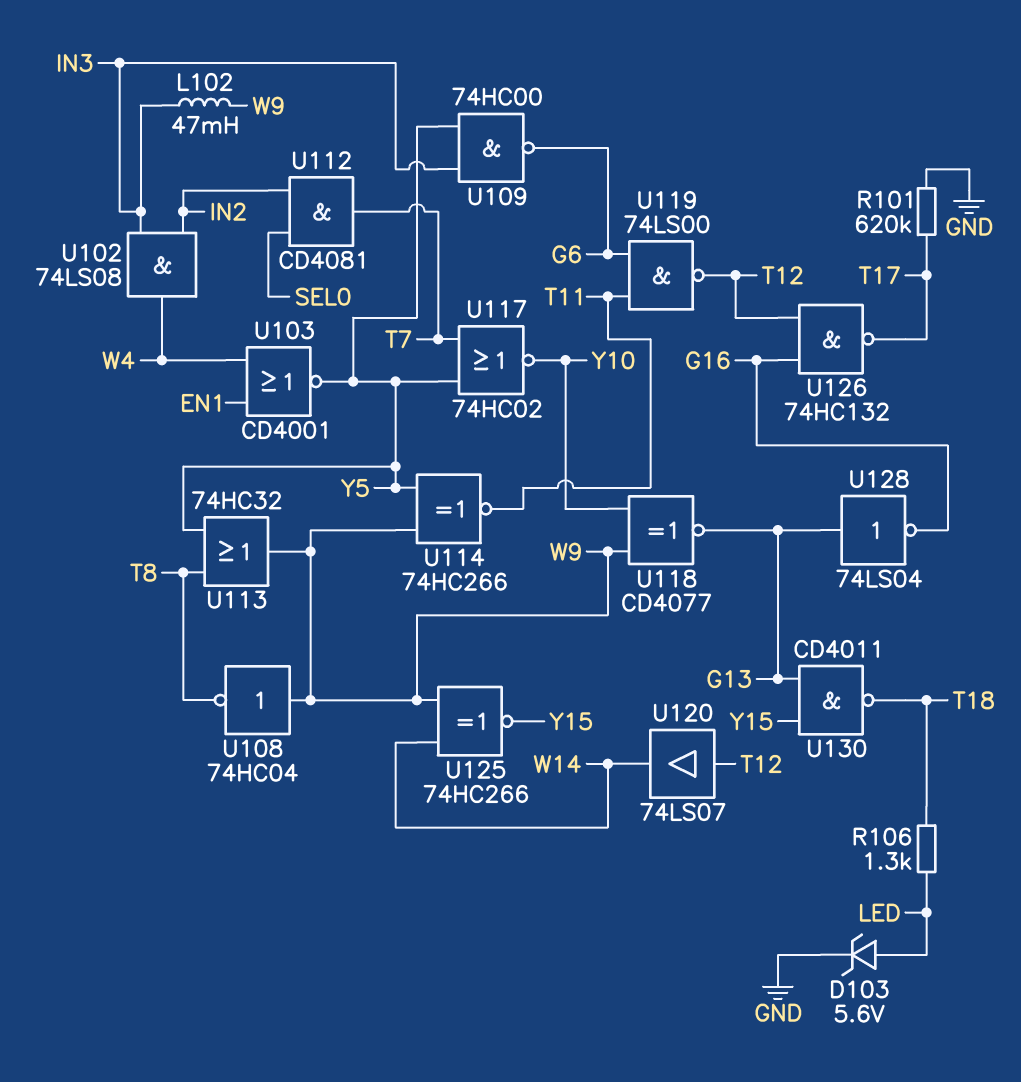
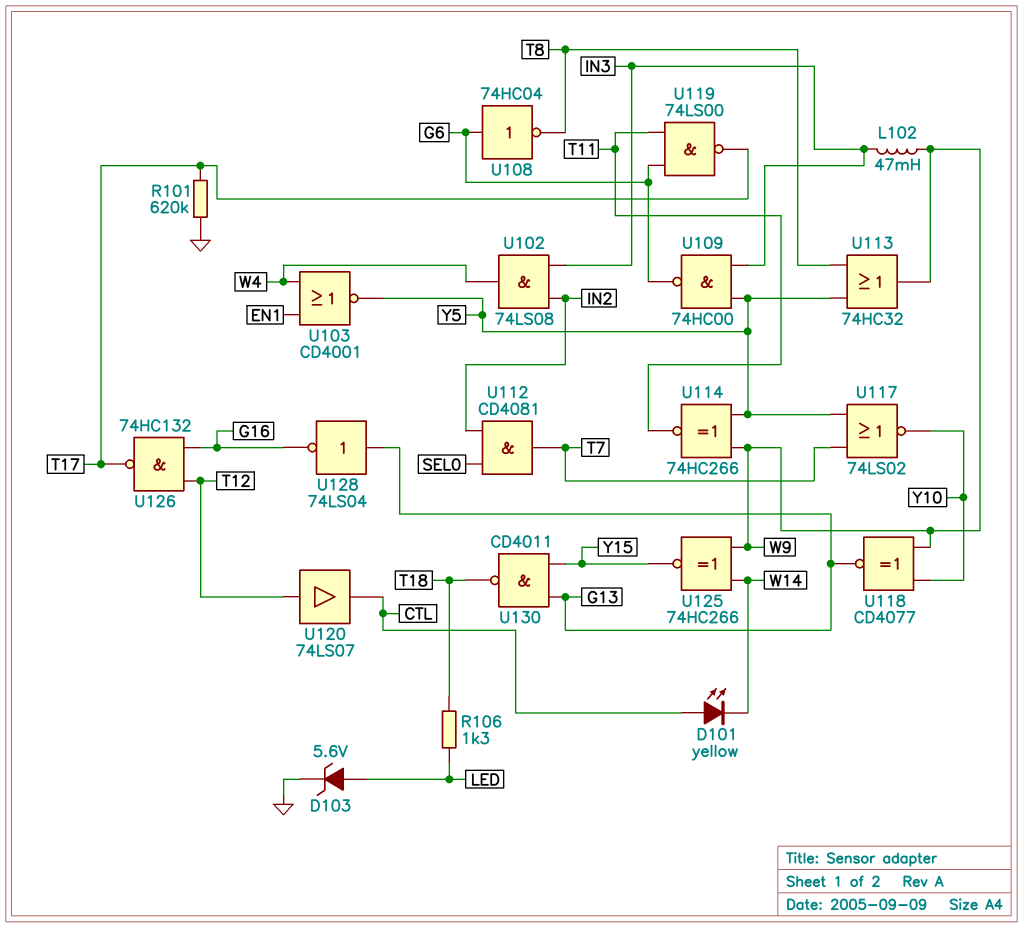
D101: none -> LED yellow (A CTL, K W14)
U108: NOT 74HC04 (in W9, out T8) -> NOT 74HC04 (in G6, out T8)
U117: NOR 74HC02 (in T7, in Y5, out Y10) -> NOR 74LS02 (in T7, in Y5, out Y10)
U119: NAND 74LS00 (in G6, in T11, out T12) -> NAND 74LS00 (in G6, in T11, out T17)
U120: buffer 74LS07 (in T12, out W14) -> buffer 74LS07 (in T12, out CTL)

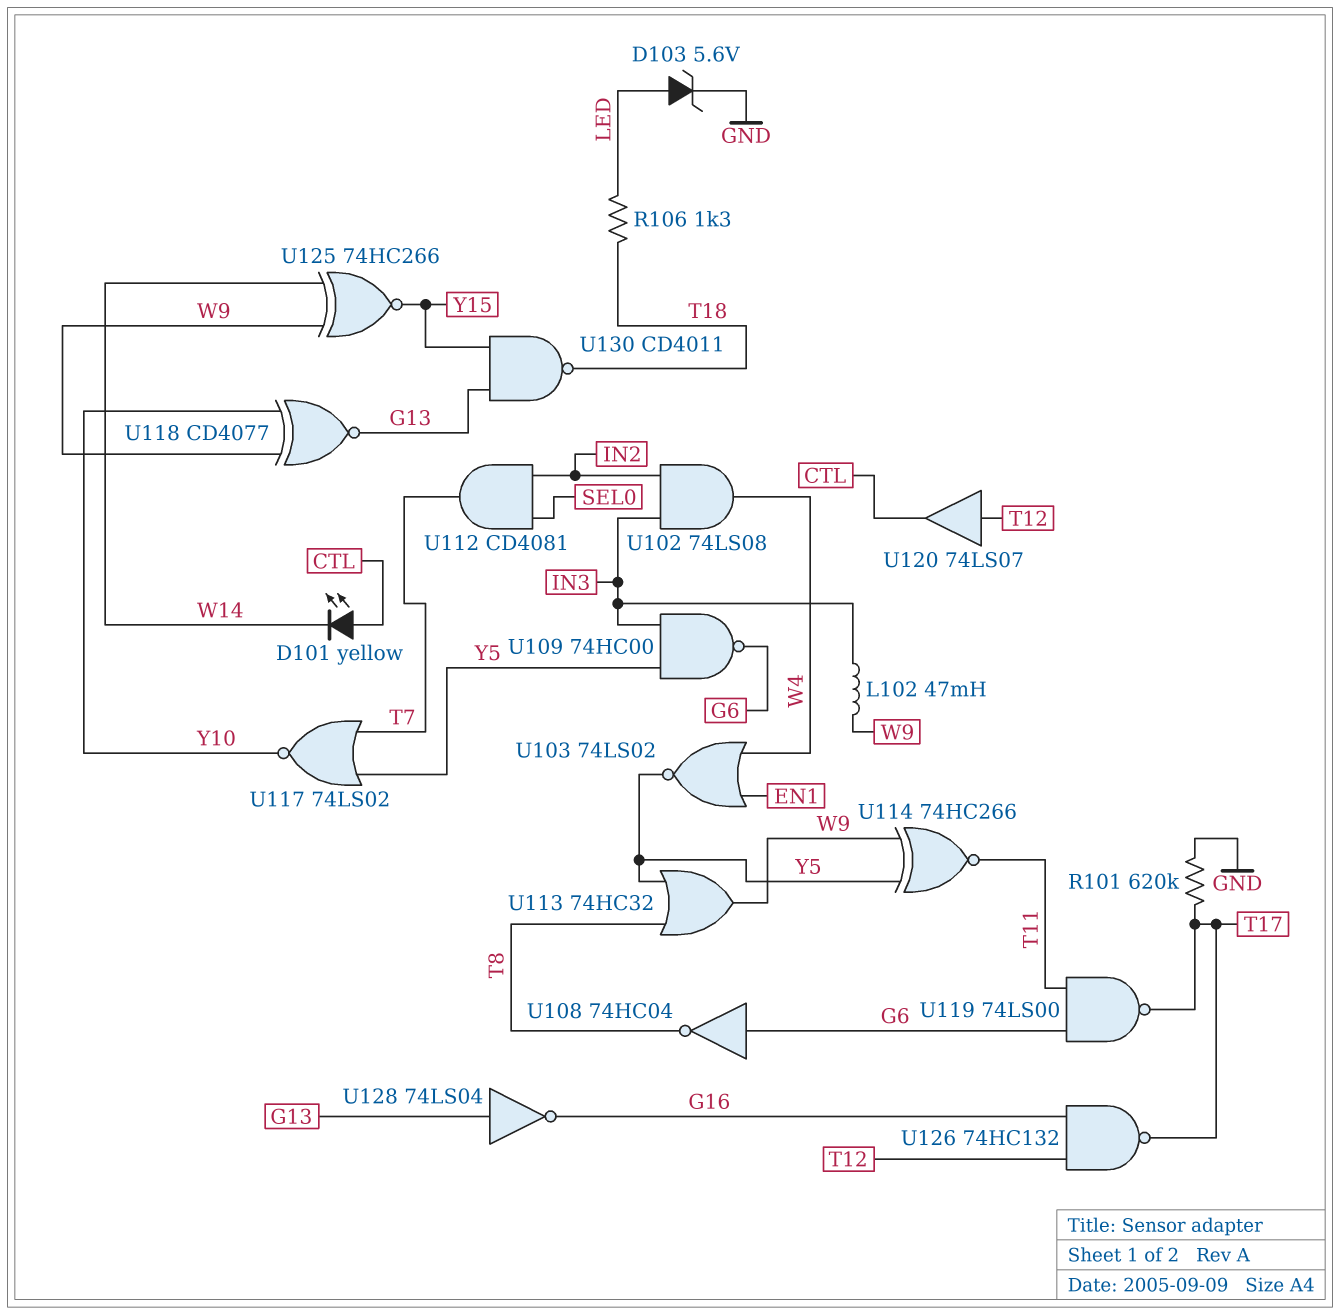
U103: NOR CD4001 (in EN1, in W4, out Y5) -> NOR 74LS02 (in EN1, in W4, out Y5)

